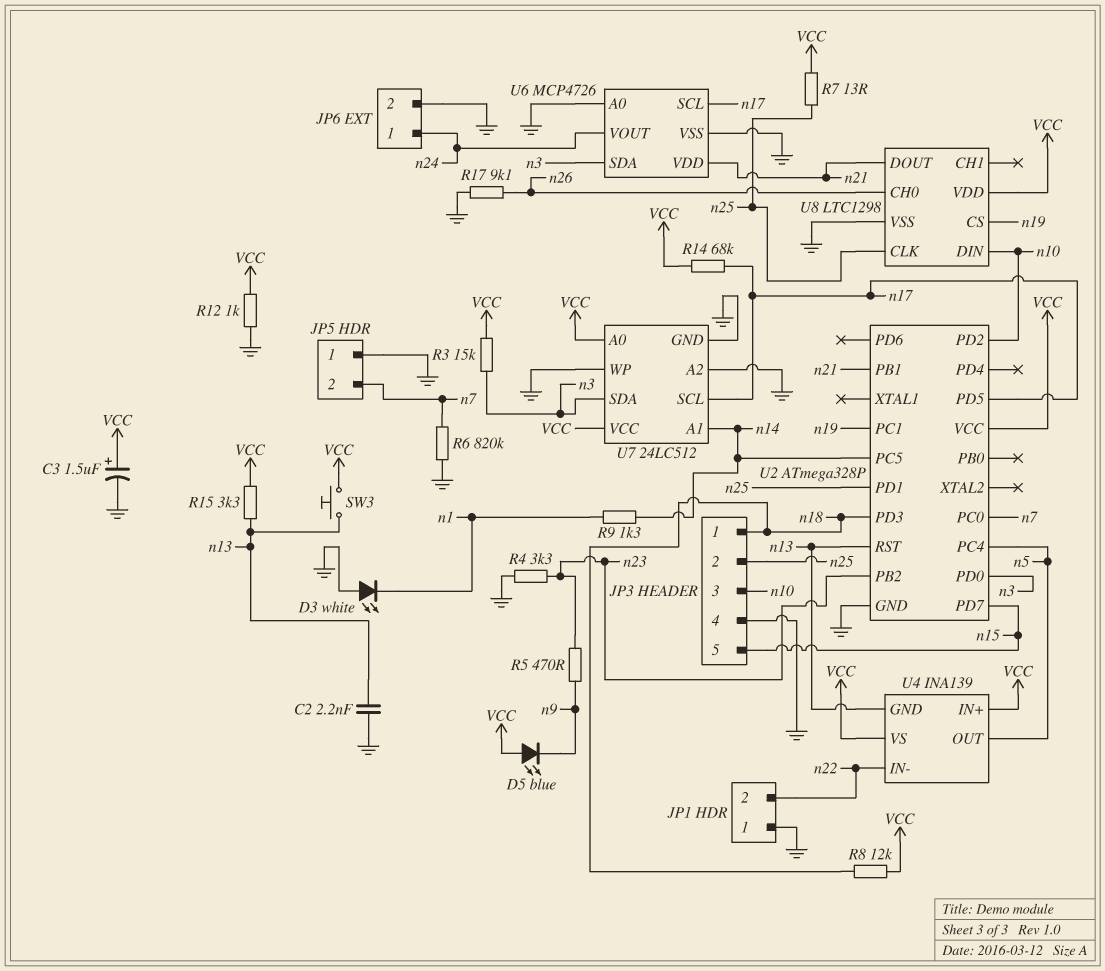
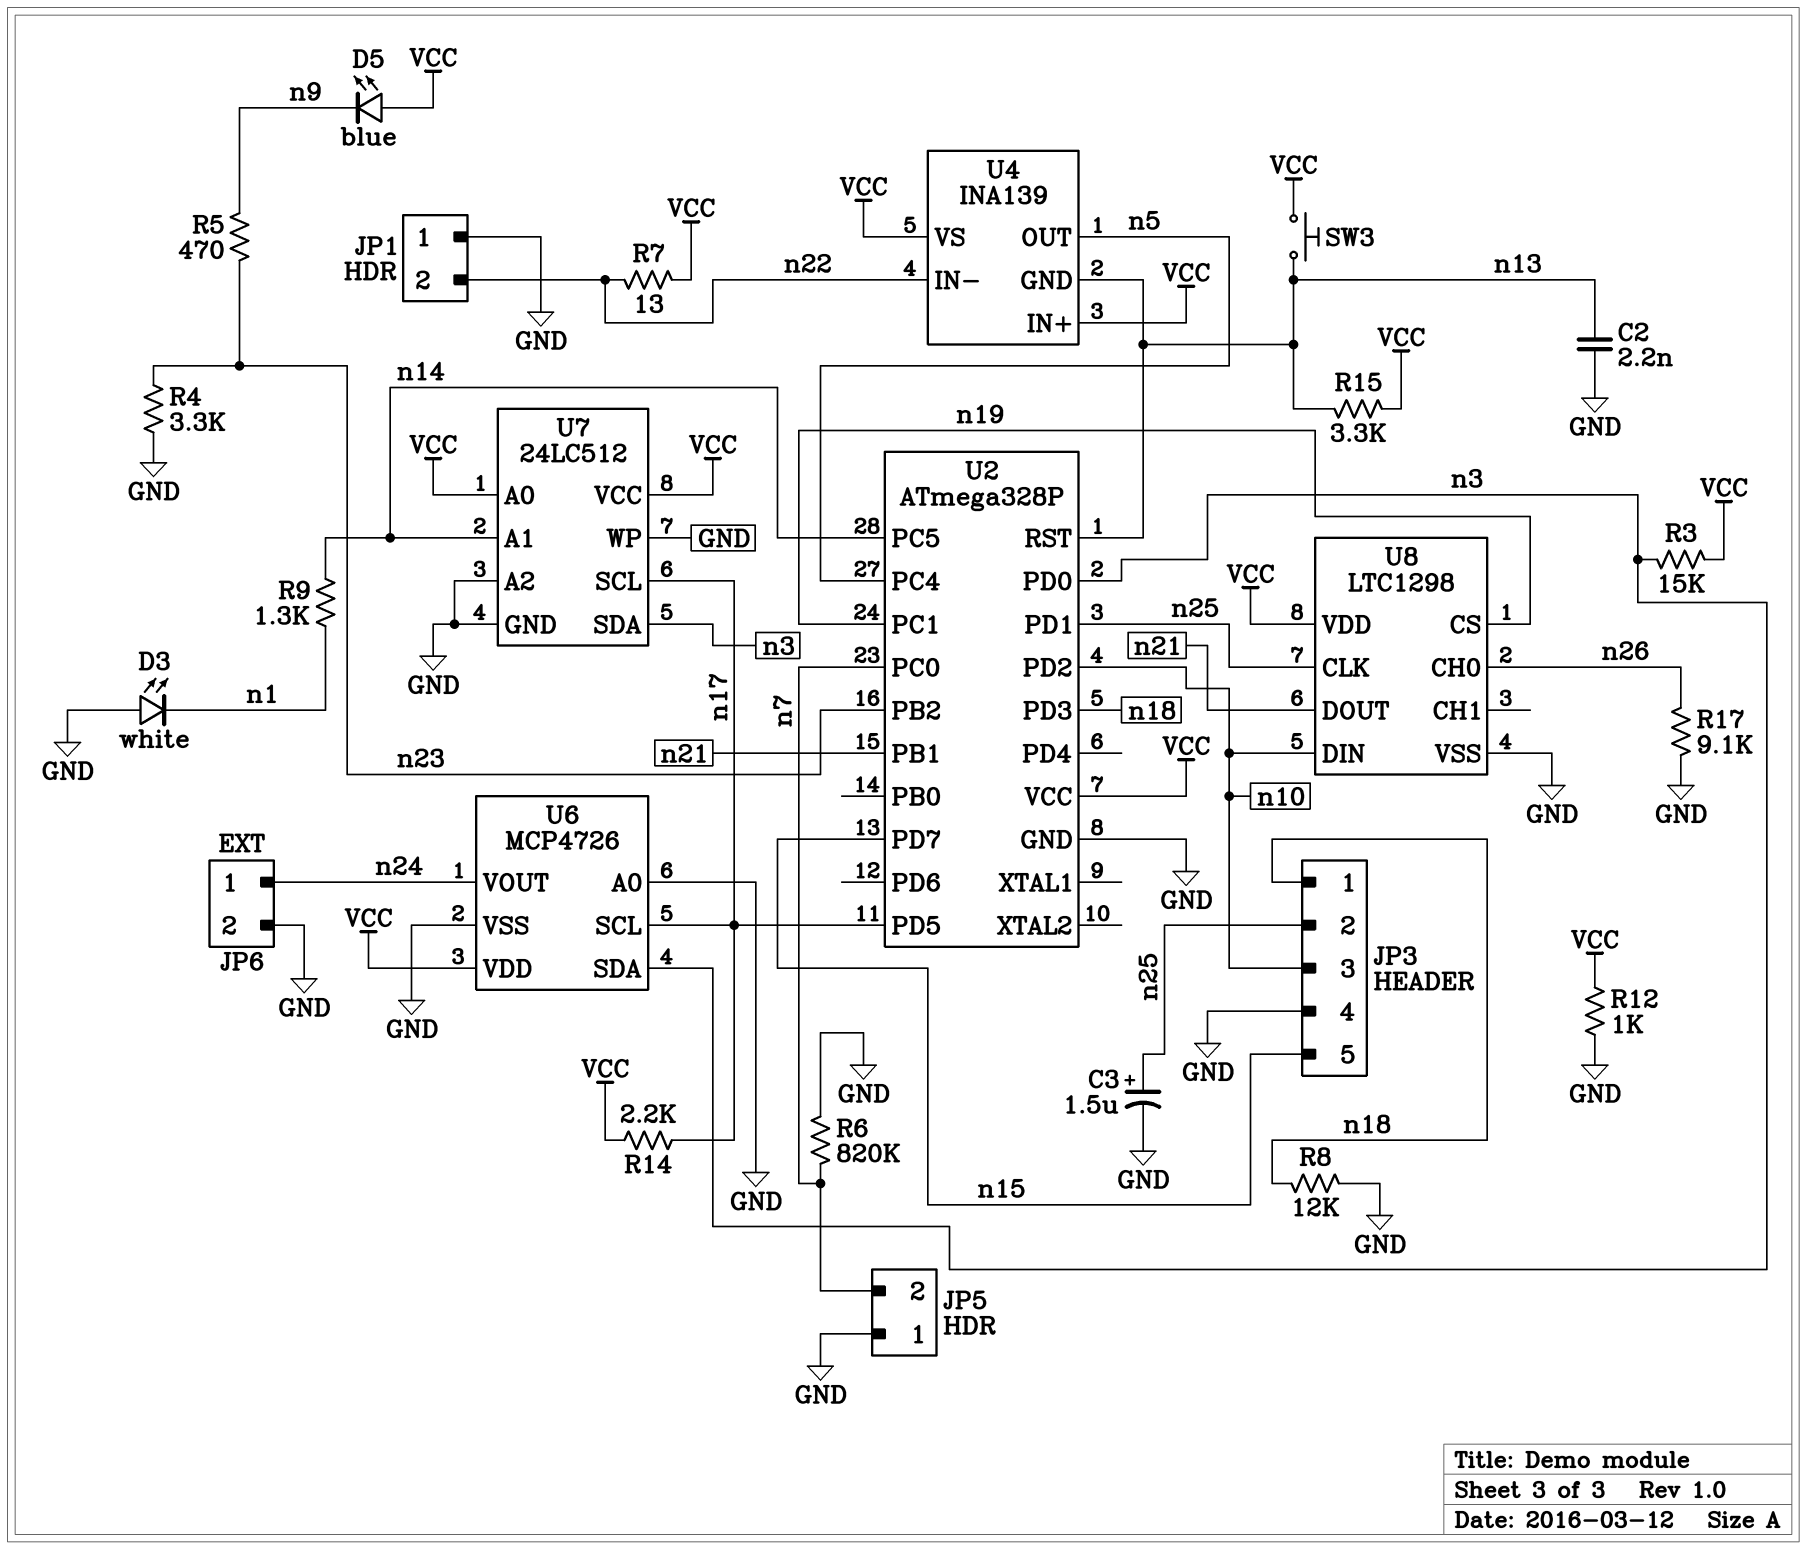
C3: 1.5uF (plus VCC, minus GND) -> 1.5uF (plus n25, minus GND)
R7: 13 (VCC, n25) -> 13 (VCC, n22)
R8: 12k (VCC, n18) -> 12k (GND, n18)
R14: 68k (VCC, n17) -> 2.2k (VCC, n17)
U6 pin VDD: n21 -> VCC

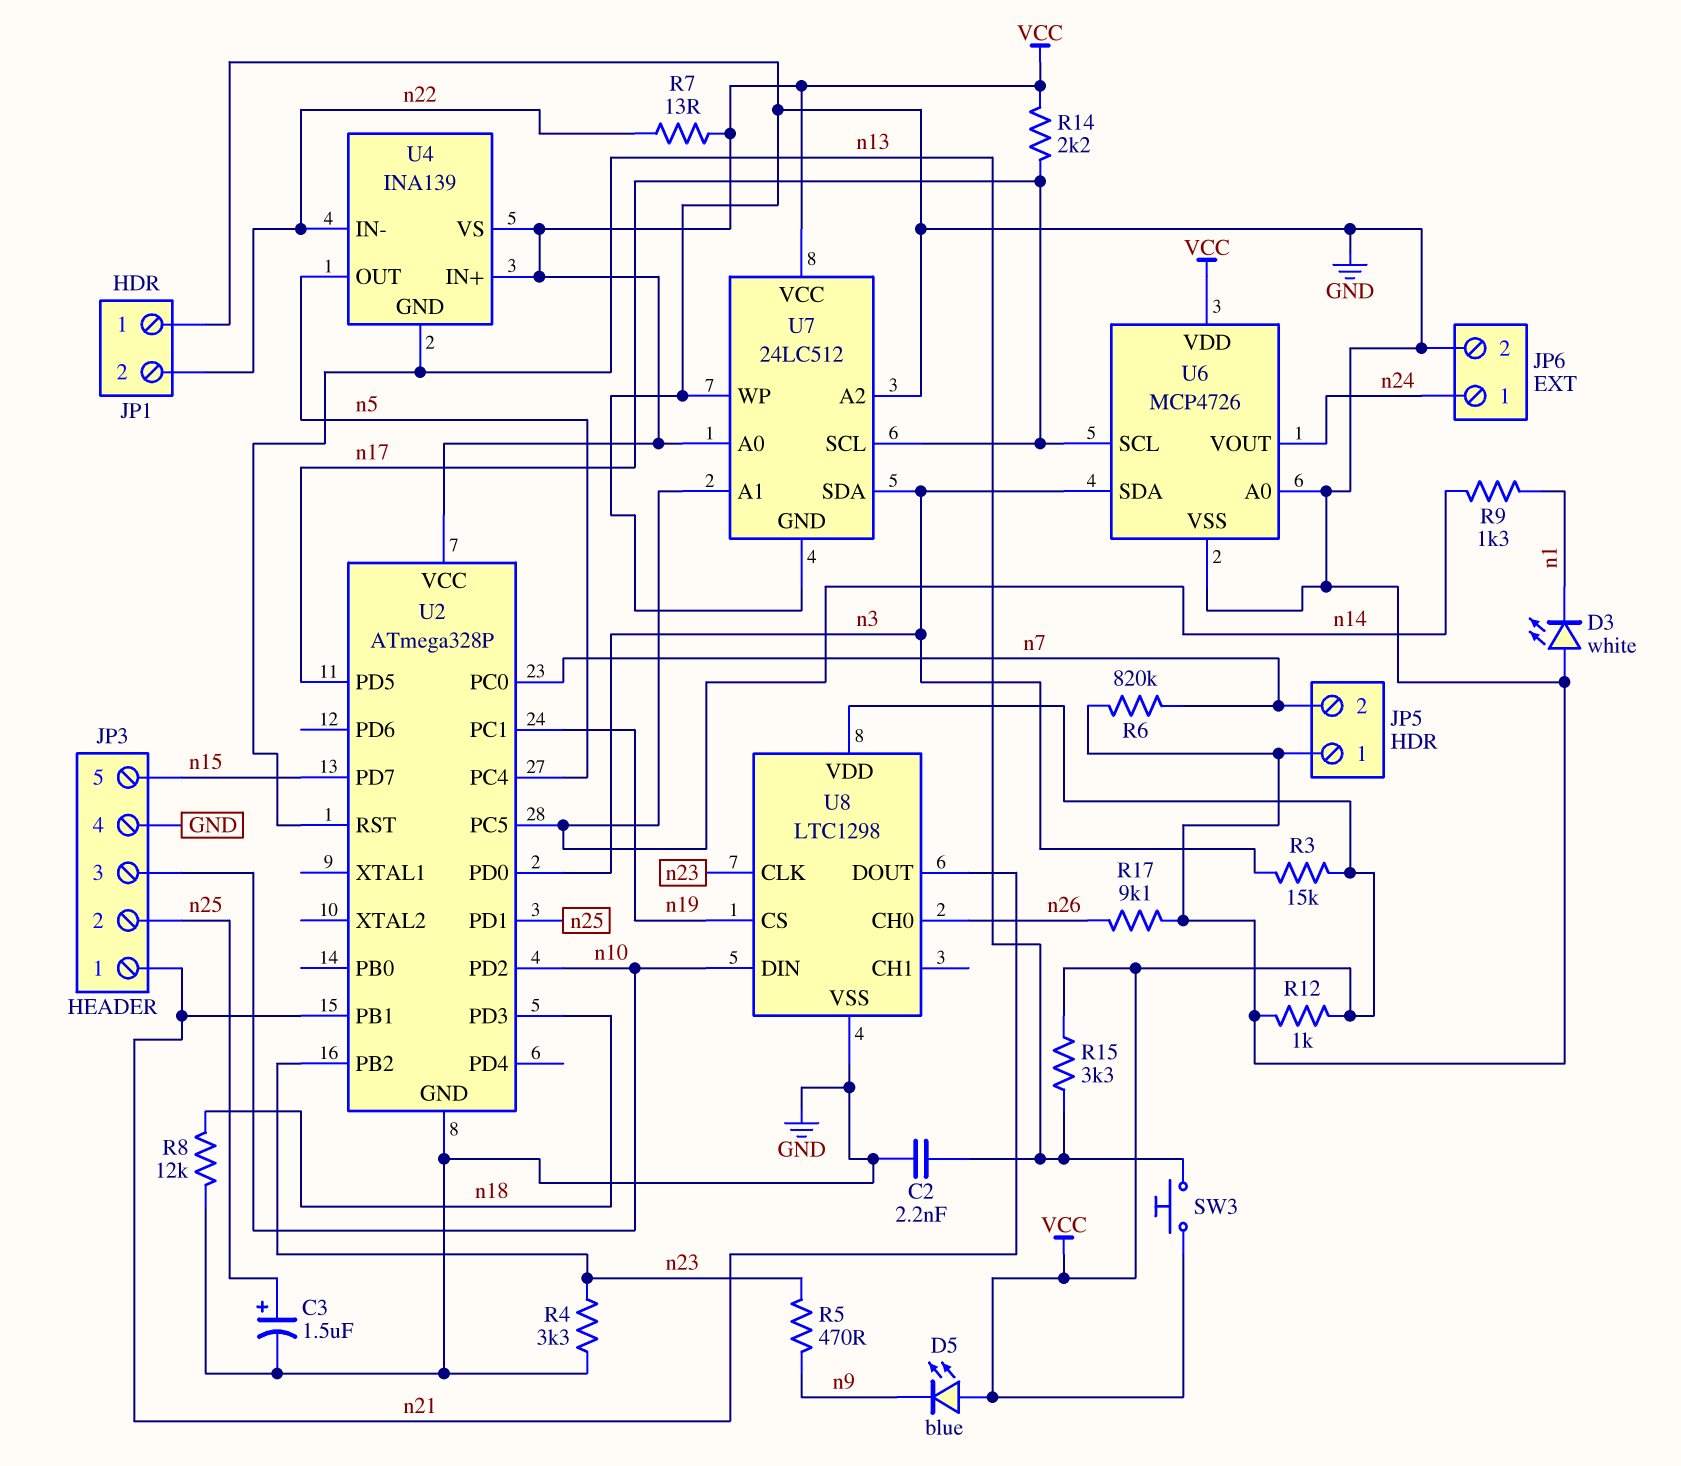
JP3 pin 1: n18 -> n21
U8 pin CLK: n25 -> n23

